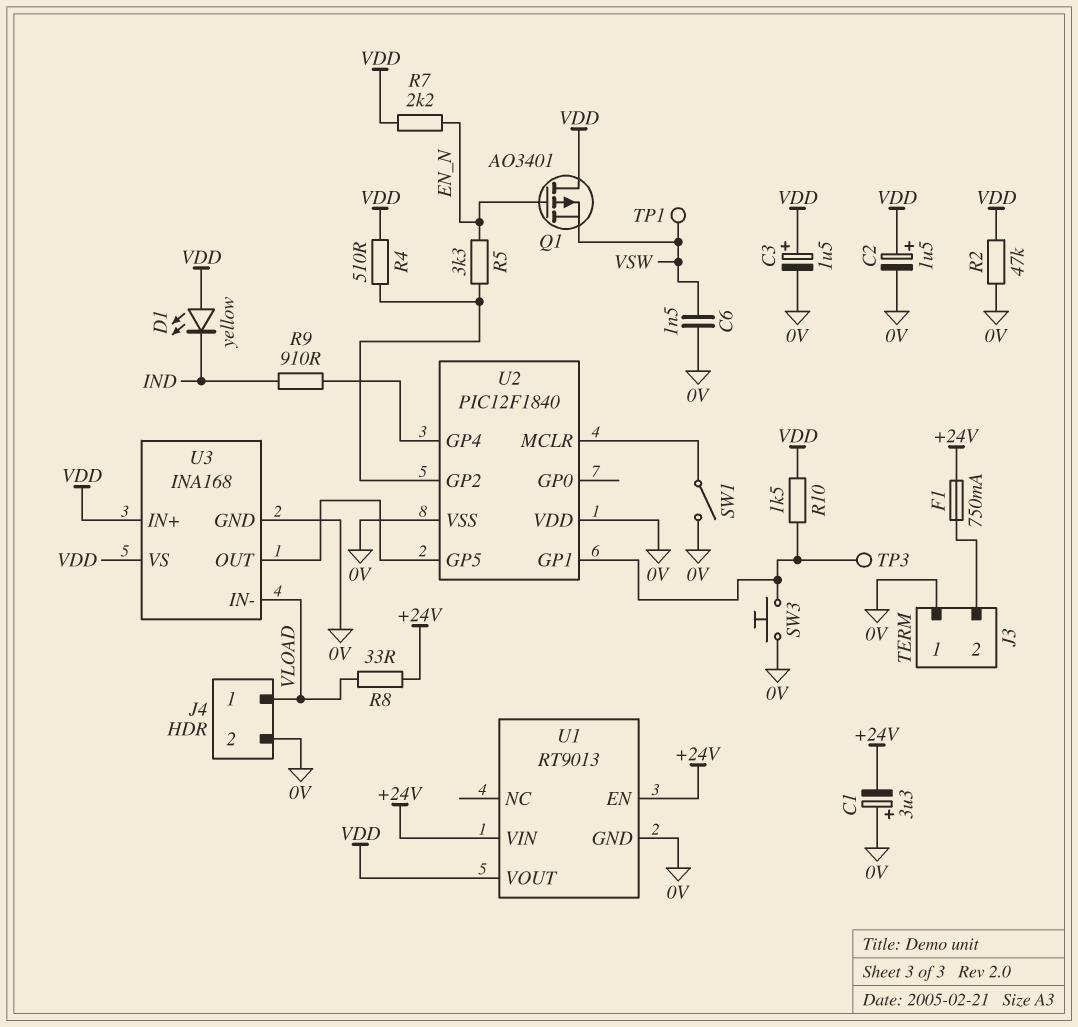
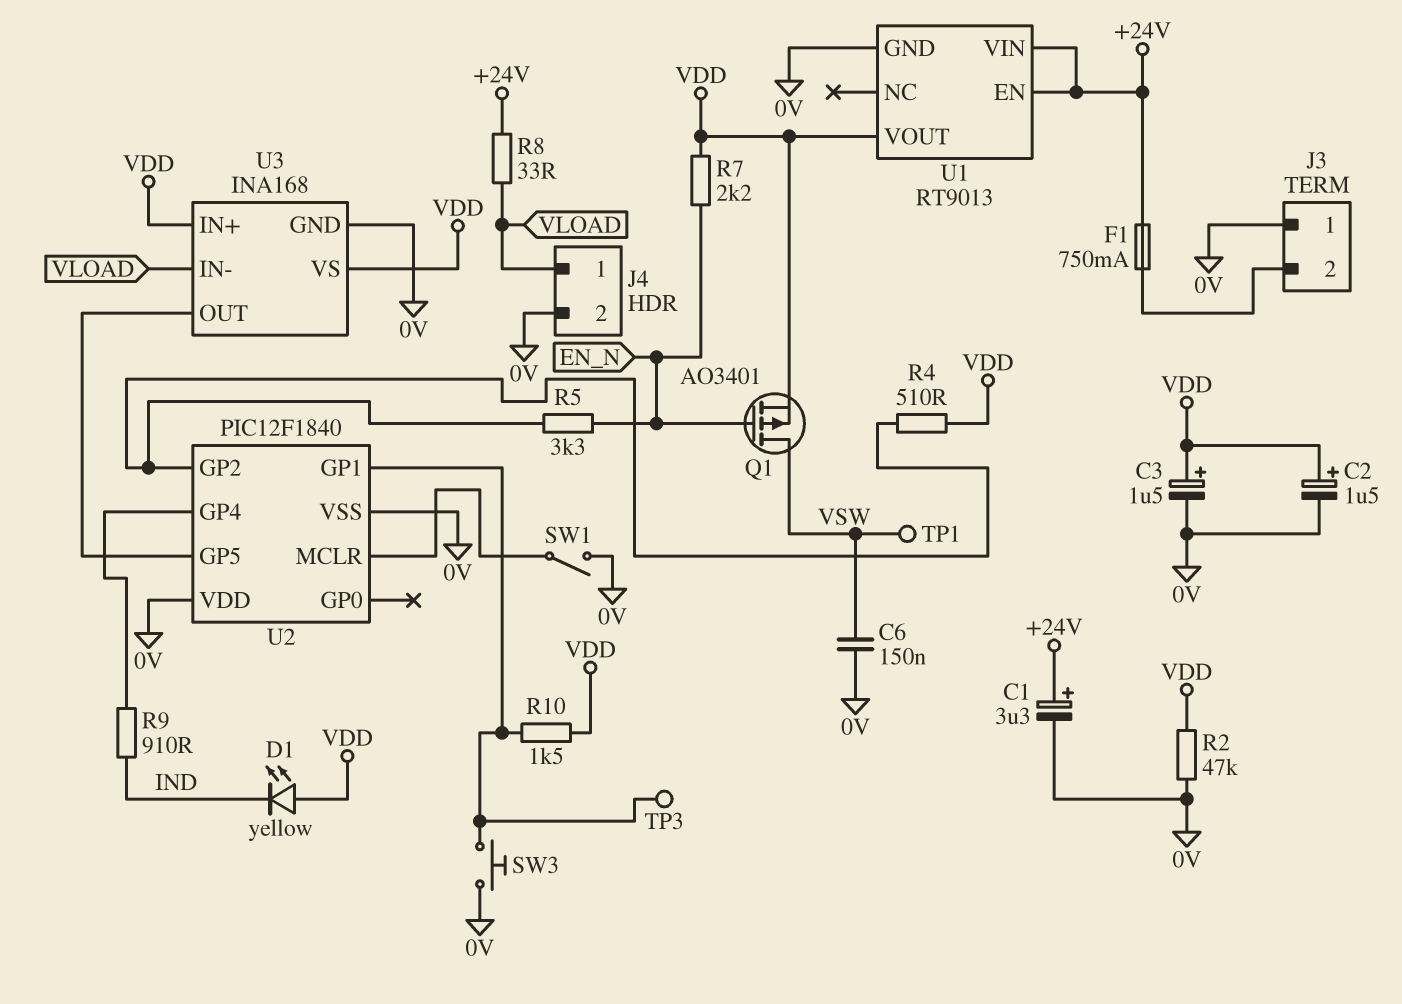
C1: 3.3uF (plus 0V, minus +24V) -> 3.3uF (plus +24V, minus 0V)
C6: 1.5nF (0V, VSW) -> 150nF (0V, VSW)
Q1: PMOS AO3401 (G EN_N, D VDD, S VSW) -> PMOS AO3401 (G EN_N, D VSW, S VDD)

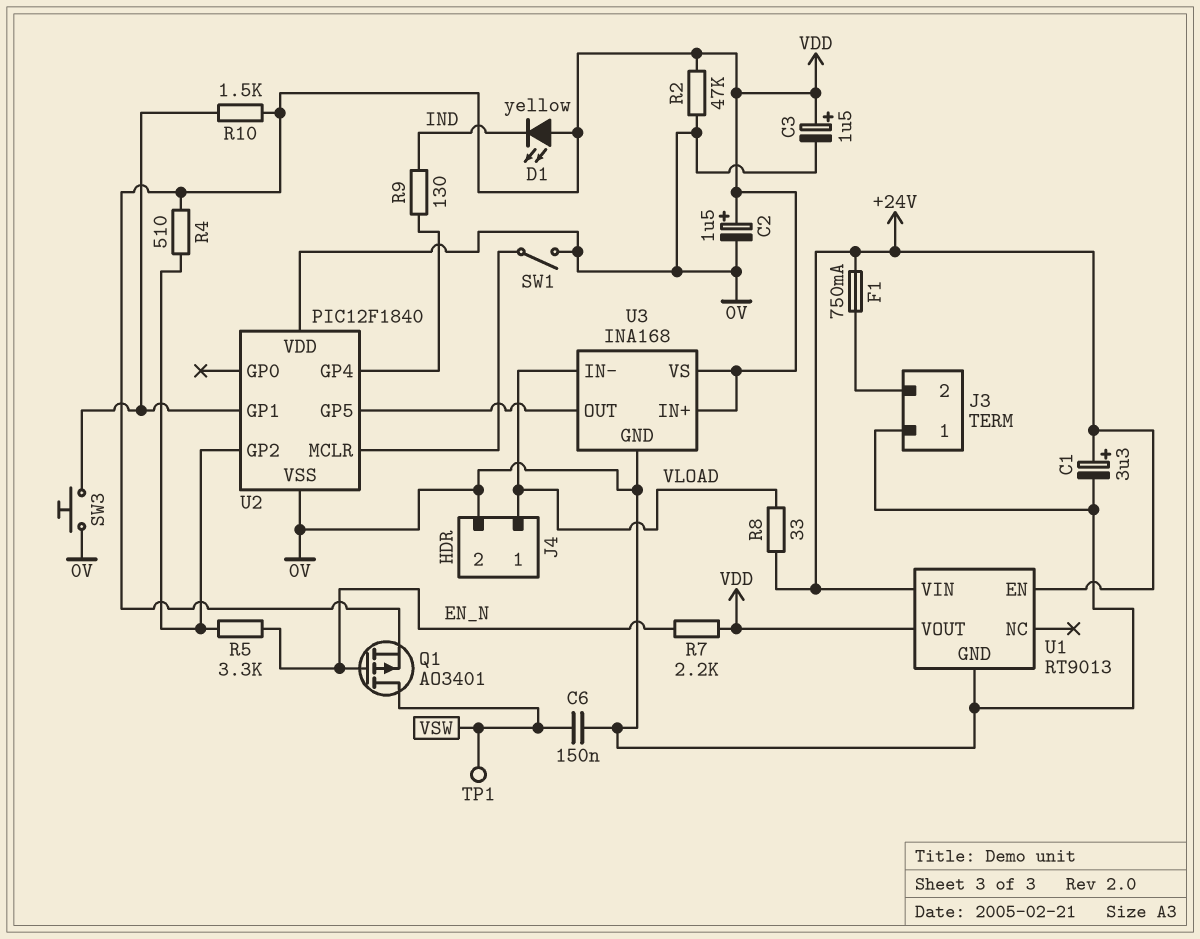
R9: 910 (IND, U2/GP4) -> 130 (IND, U2/GP4)
TP3: test point (U2/GP1) -> none

